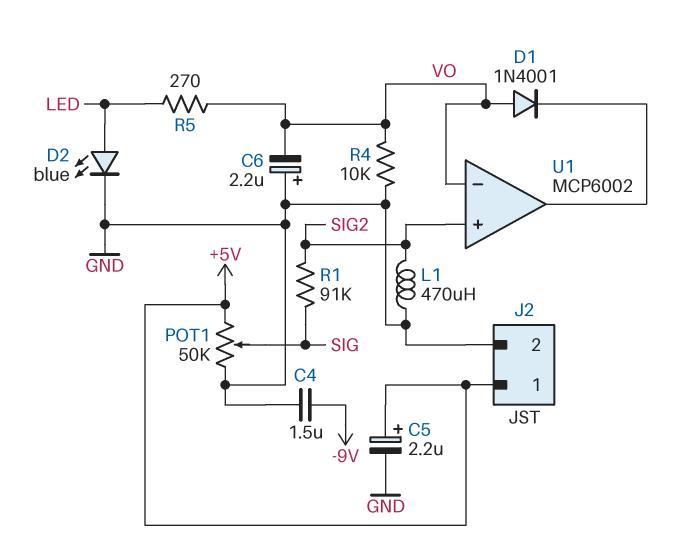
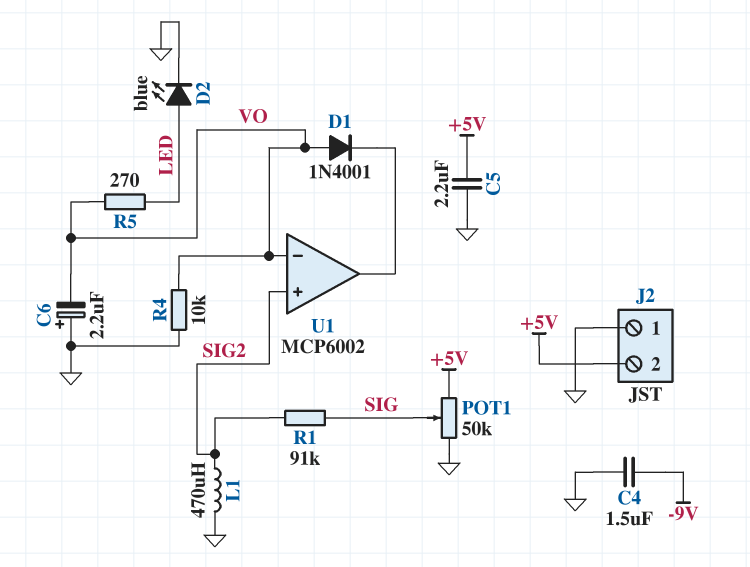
C5: 2.2uF (plus +5V, minus GND) -> 2.2uF (+5V, GND)
J2 pin 1: +5V -> GND
J2 pin 2: GND -> +5V

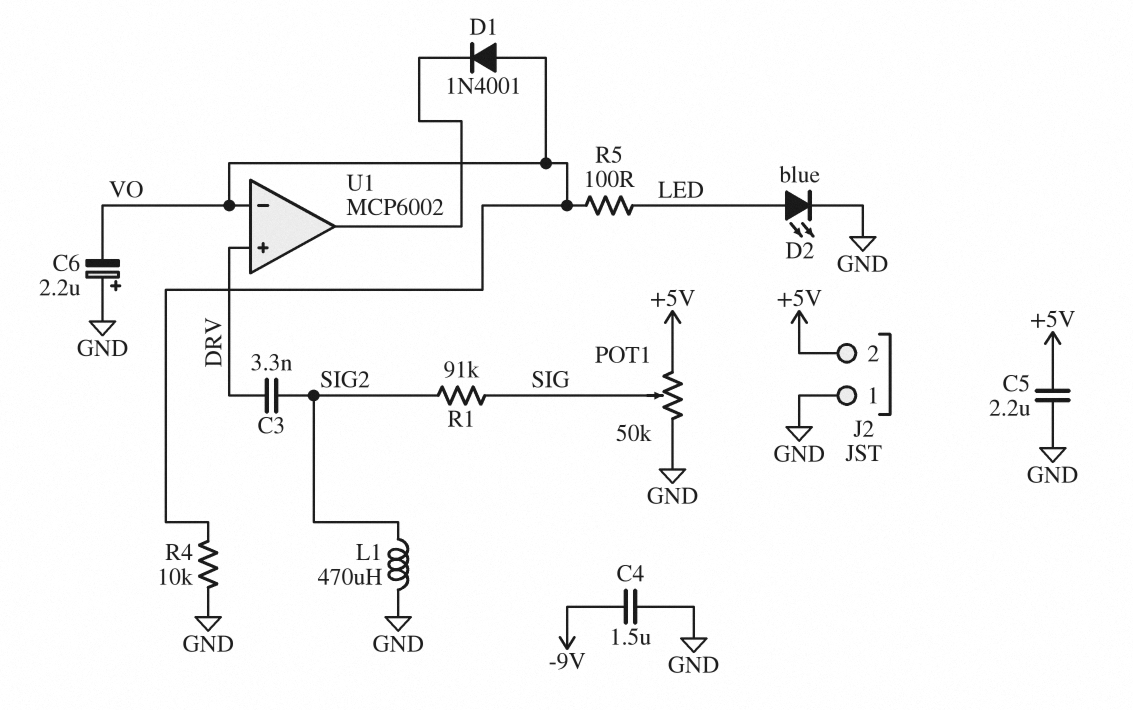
C3: none -> 3.3nF (DRV, SIG2)
R5: 270 (LED, VO) -> 100 (LED, VO)
U1 pin in+: SIG2 -> DRV

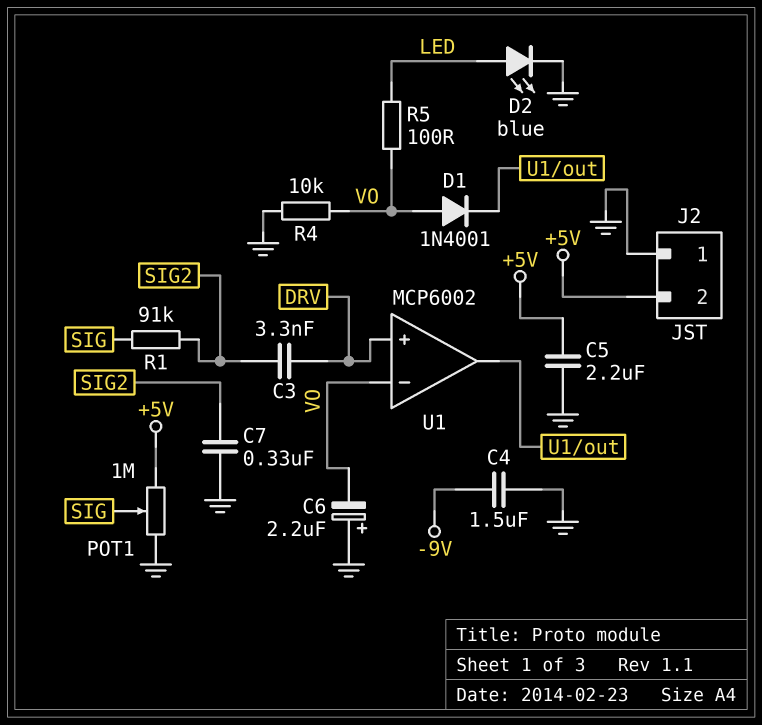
C7: none -> 330nF (GND, SIG2)
L1: 470uH (GND, SIG2) -> none
POT1: 50k (+5V, GND, wiper SIG) -> 1M (+5V, GND, wiper SIG)

